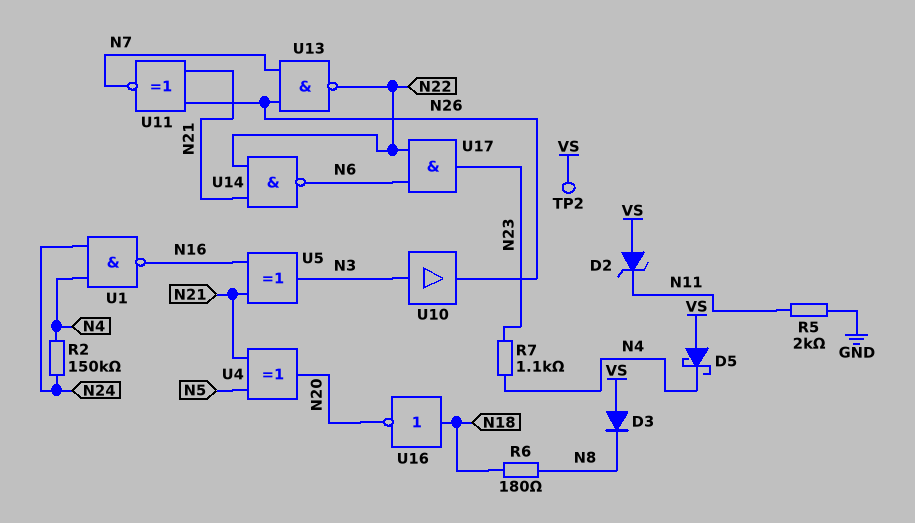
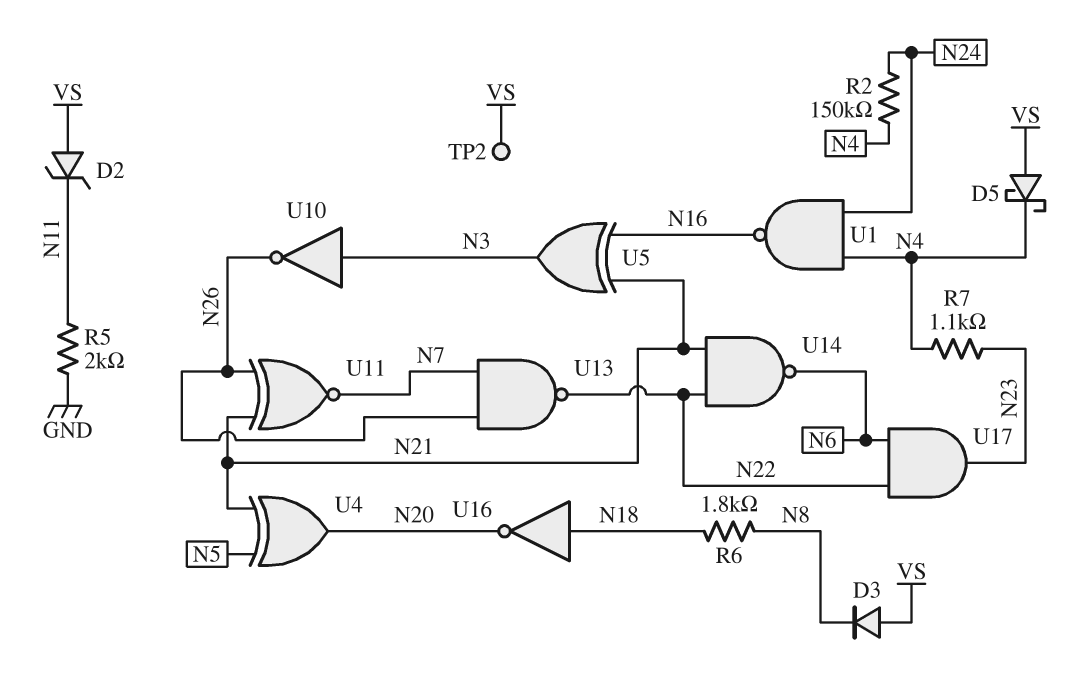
R6: 180 (N8, N18) -> 1.8k (N8, N18)
U10: buffer (in N3, out N26) -> NOT (in N3, out N26)

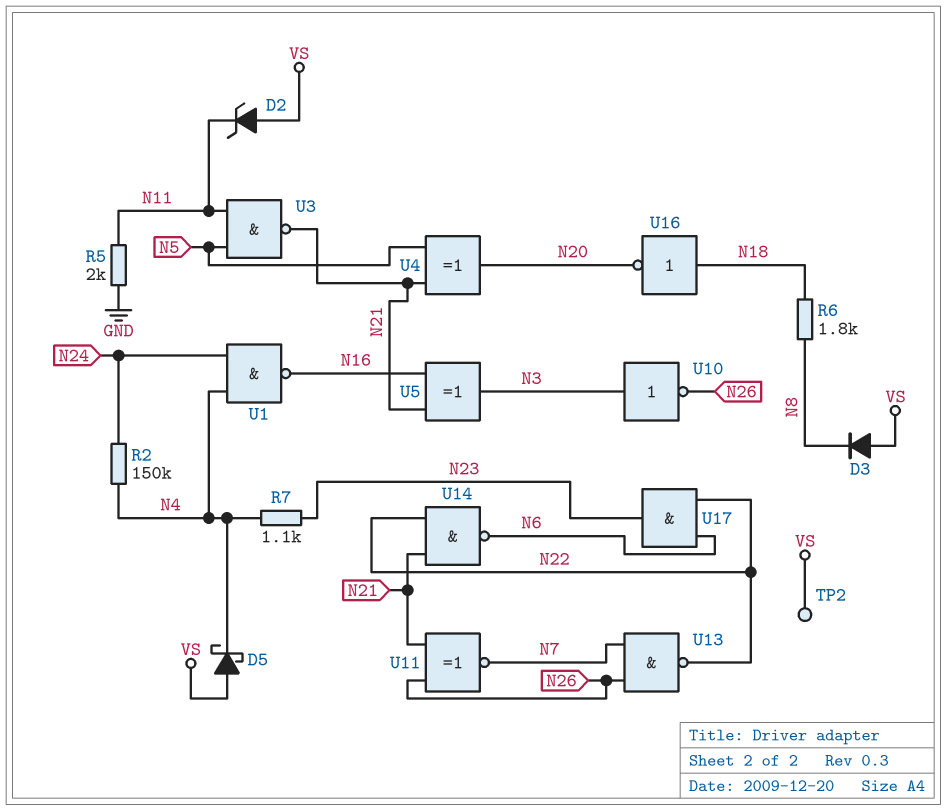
U3: none -> NAND (in N5, in N11, out N21)

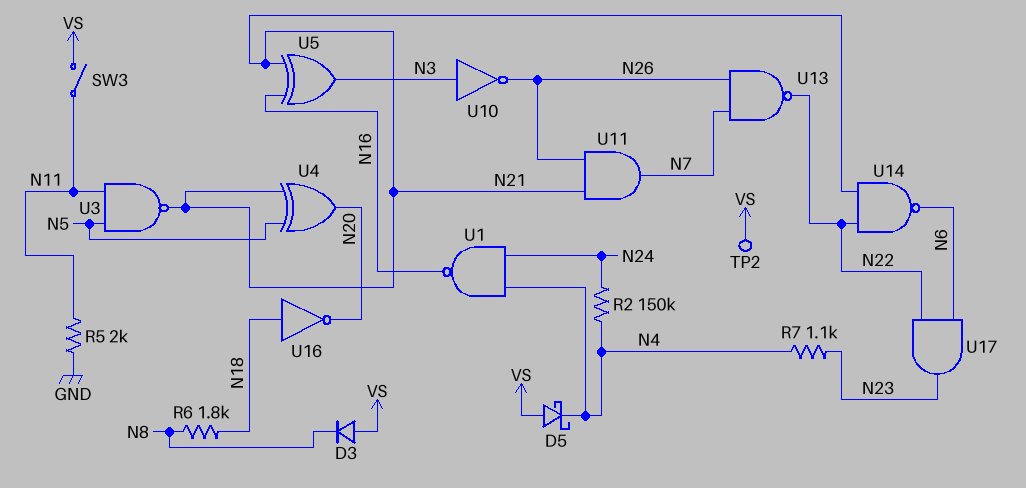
D2: zener (A VS, K N11) -> none
SW3: none -> switch (N11, VS)
U11: XNOR (in N21, in N26, out N7) -> AND (in N21, in N26, out N7)

